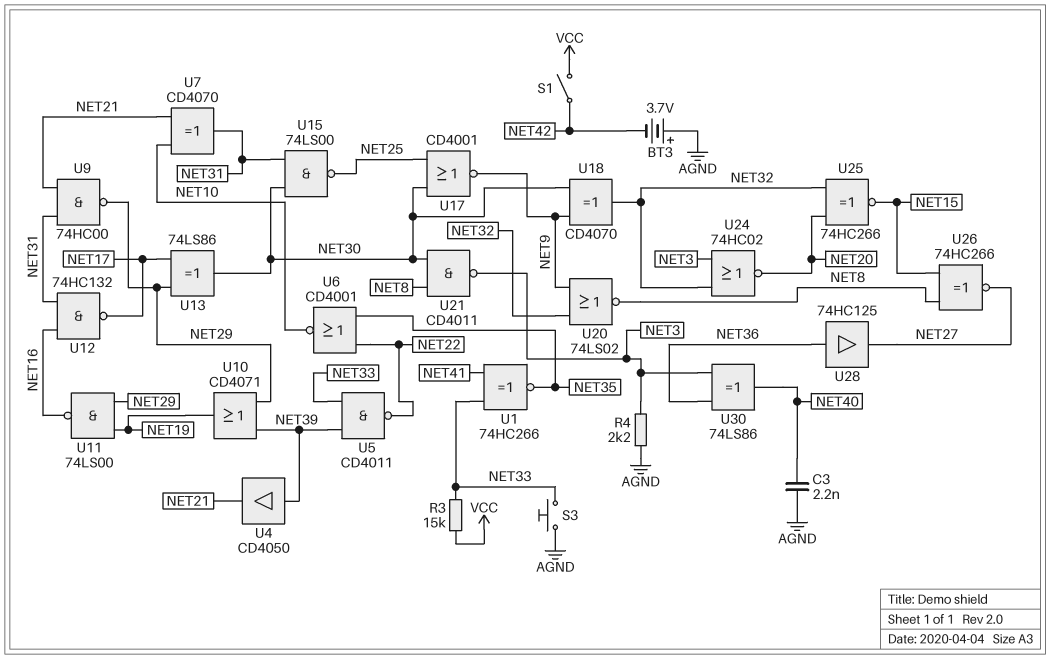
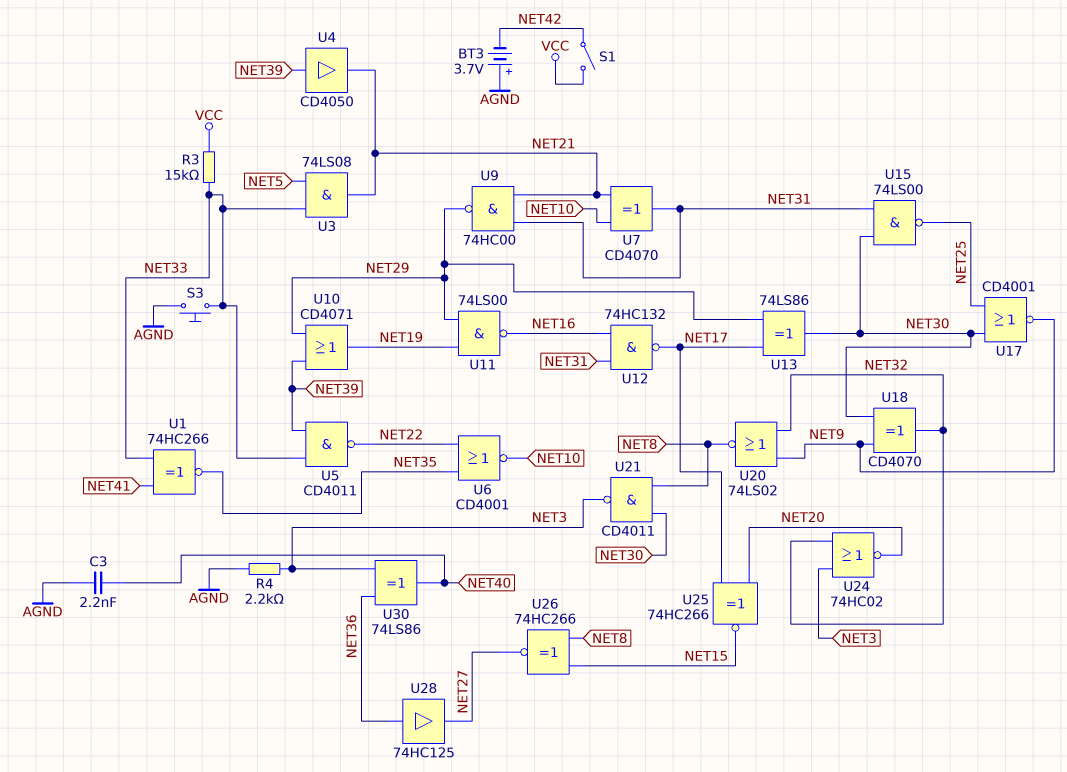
U3: none -> AND 74LS08 (in NET5, in NET33, out NET21)
U25: XNOR 74HC266 (in NET20, in NET32, out NET15) -> XNOR 74HC266 (in NET17, in NET20, out NET15)

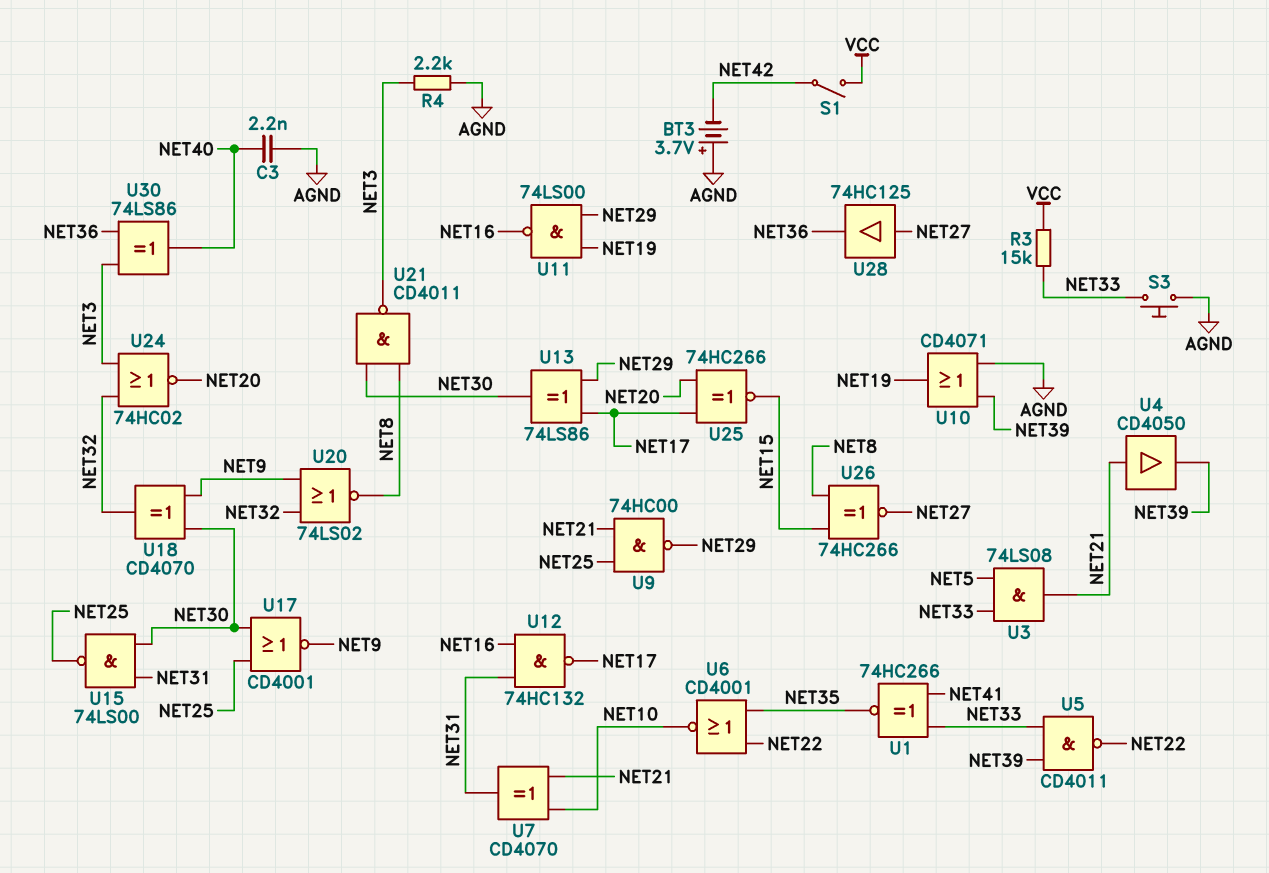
U4: buffer CD4050 (in NET39, out NET21) -> buffer CD4050 (in NET21, out NET39)
U9: NAND 74HC00 (in NET21, in NET31, out NET29) -> NAND 74HC00 (in NET21, in NET25, out NET29)
U10: OR CD4071 (in NET29, in NET39, out NET19) -> OR CD4071 (in AGND, in NET39, out NET19)
U28: buffer 74HC125 (in NET36, out NET27) -> buffer 74HC125 (in NET27, out NET36)

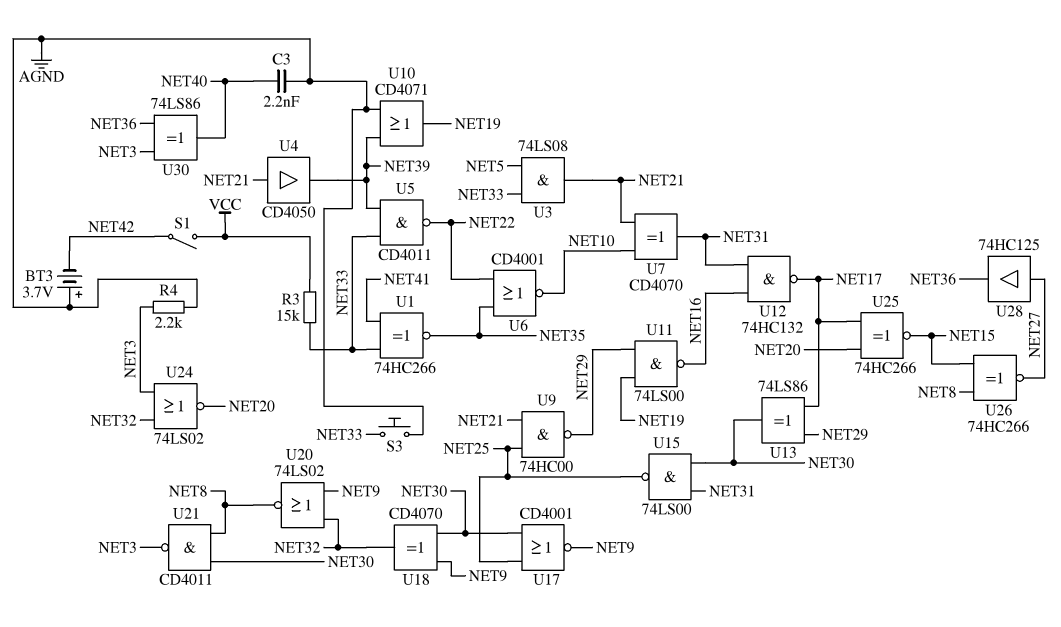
U24: NOR 74HC02 (in NET3, in NET32, out NET20) -> NOR 74LS02 (in NET3, in NET32, out NET20)

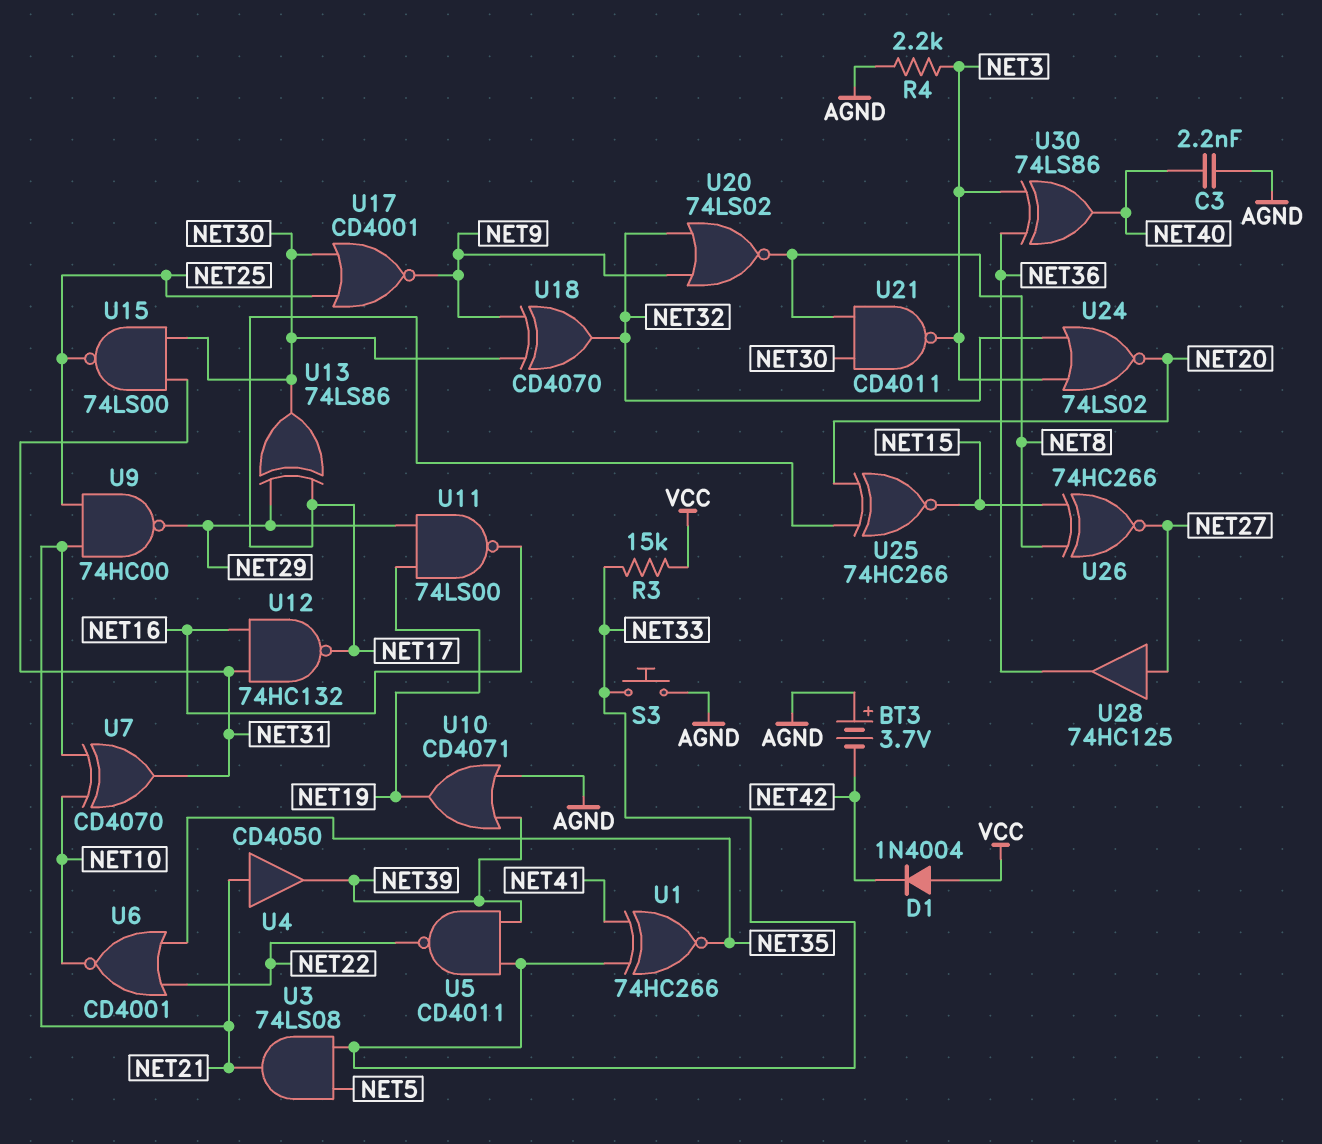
D1: none -> diode 1N4004 (A VCC, K NET42)
S1: switch (NET42, VCC) -> none

